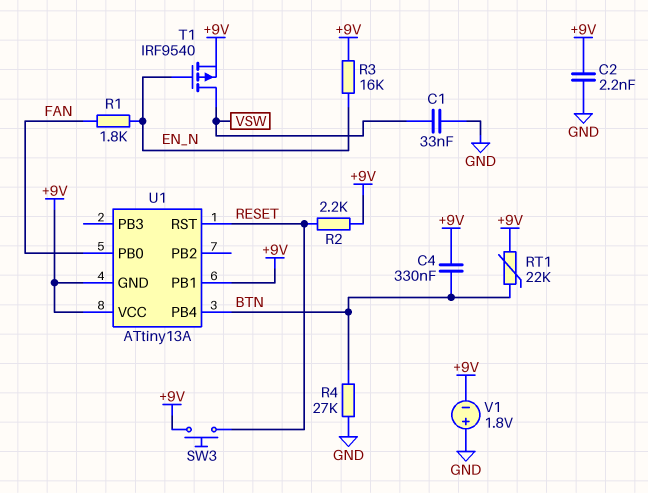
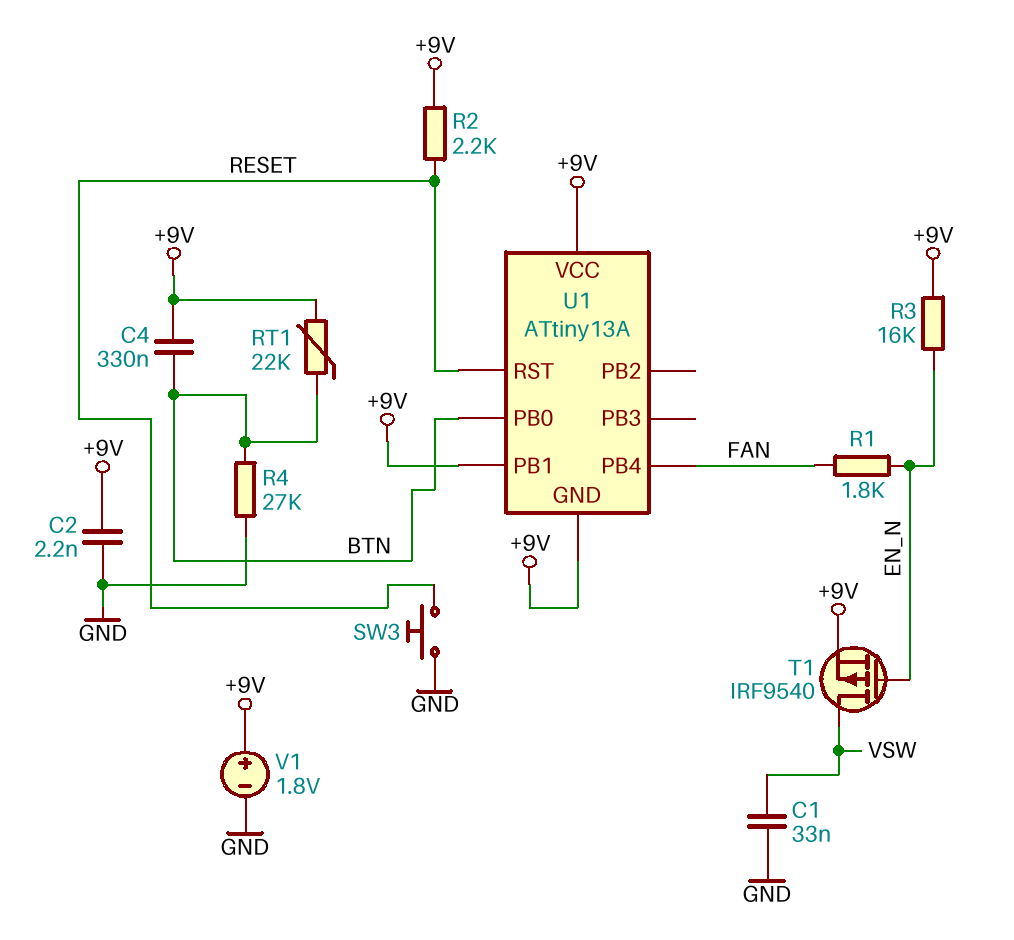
SW3: button (+9V, RESET) -> button (GND, RESET)
U1 pin PB0: FAN -> BTN
U1 pin PB4: BTN -> FAN
V1: 1.8V (plus GND, minus +9V) -> 1.8V (plus +9V, minus GND)

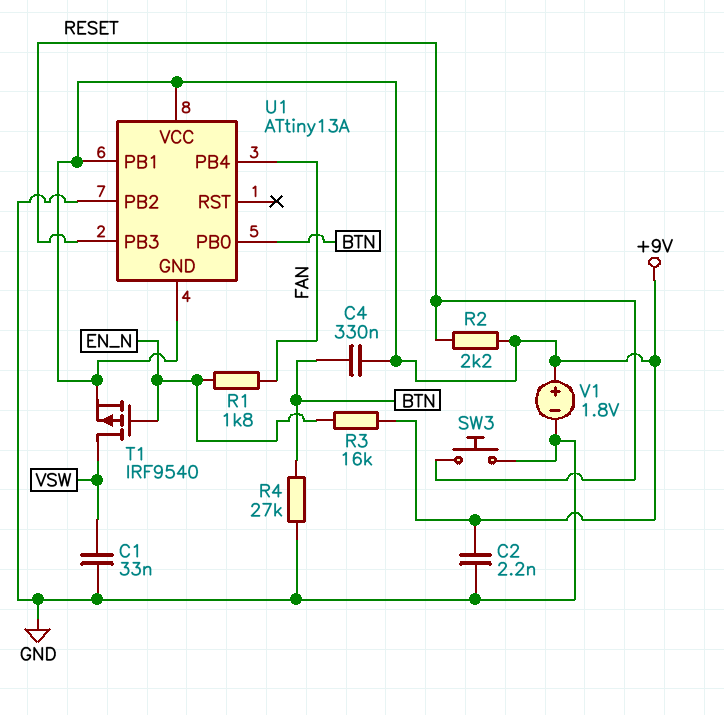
RT1: 22k (+9V, BTN) -> none
U1 pin PB2: none -> GND
U1 pin PB3: none -> RESET
U1 pin RST: RESET -> none

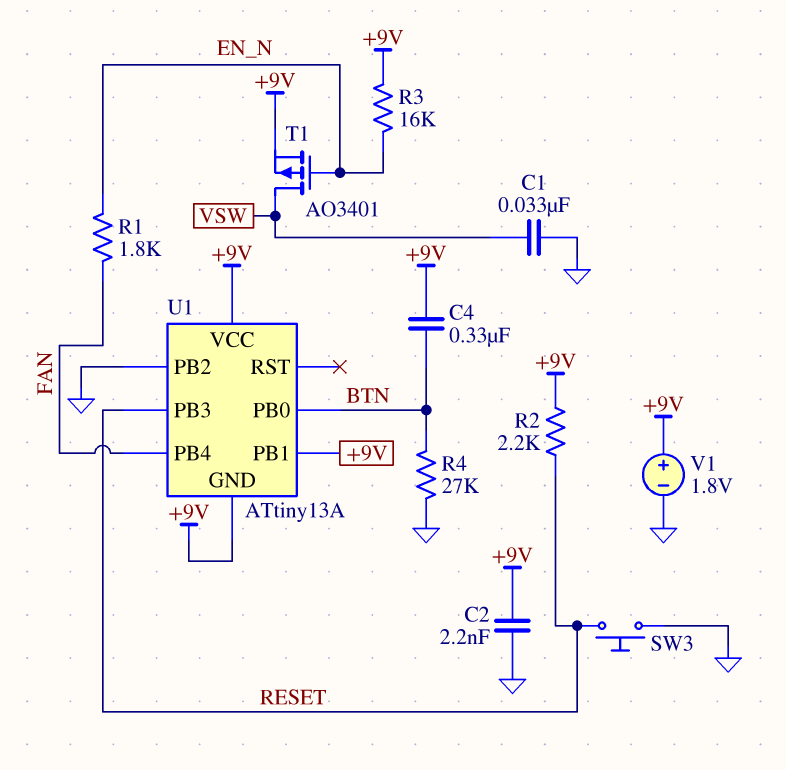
T1: PMOS IRF9540 (G EN_N, D VSW, S +9V) -> PMOS AO3401 (G EN_N, D VSW, S +9V)

